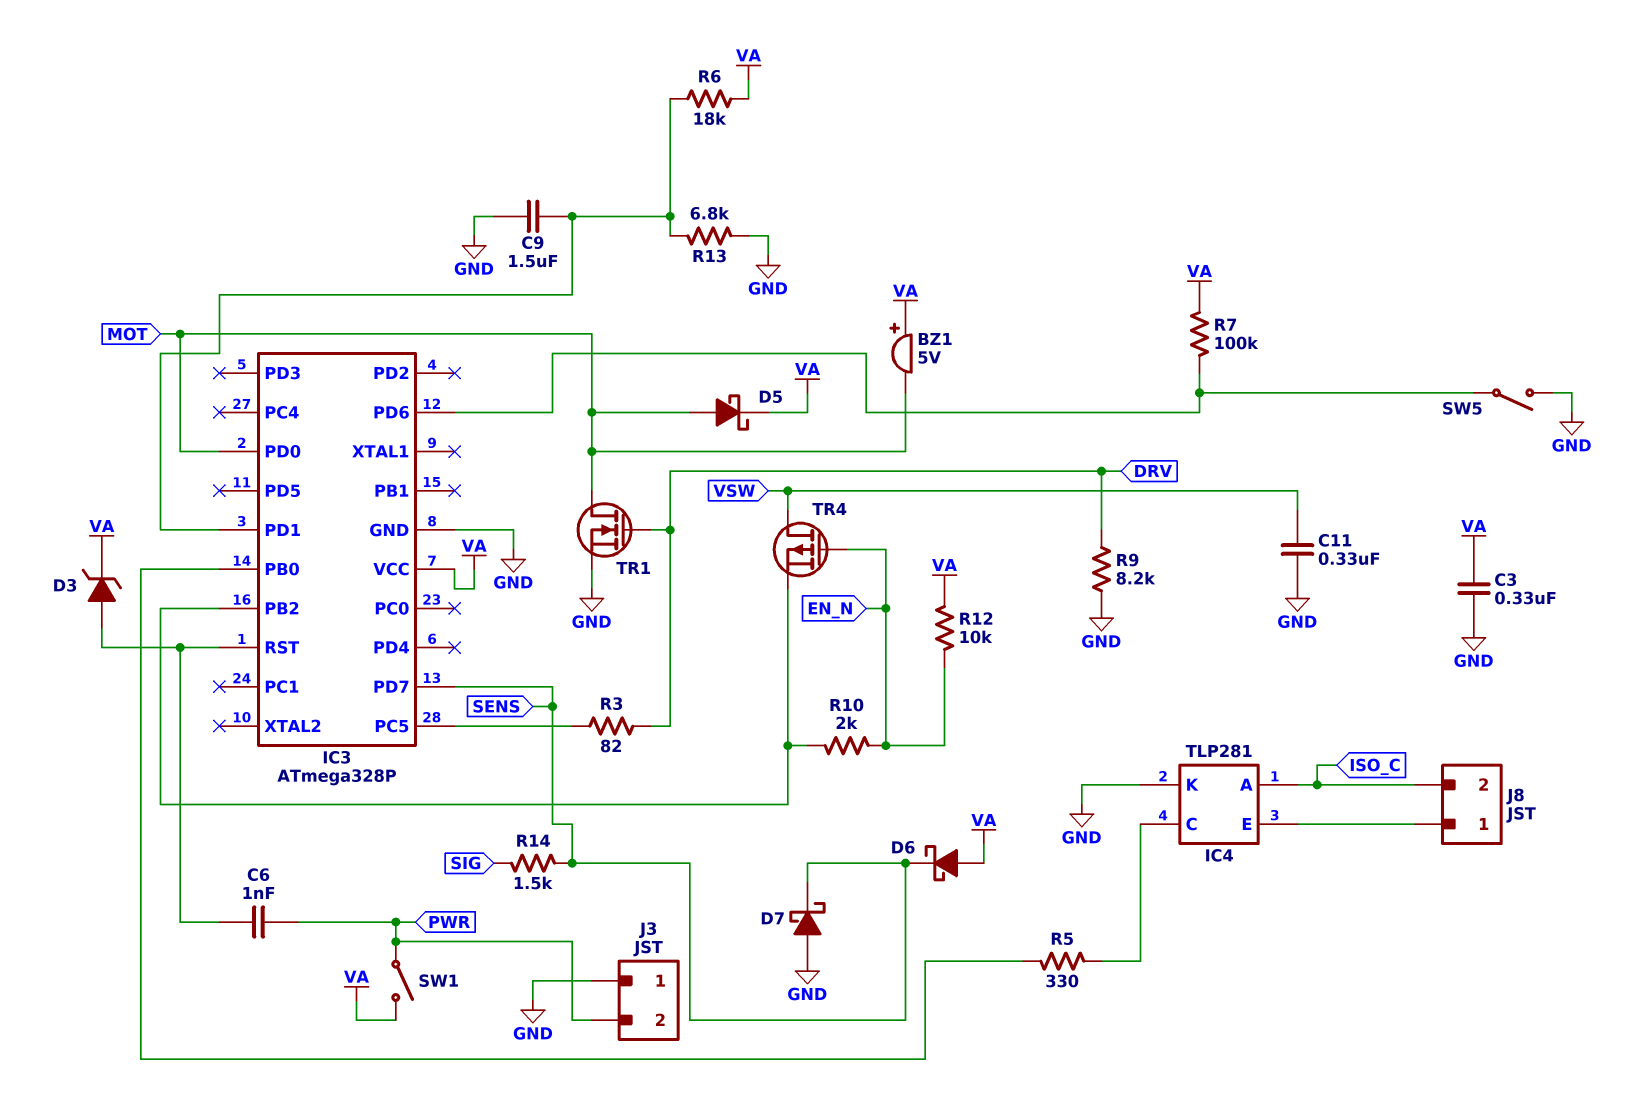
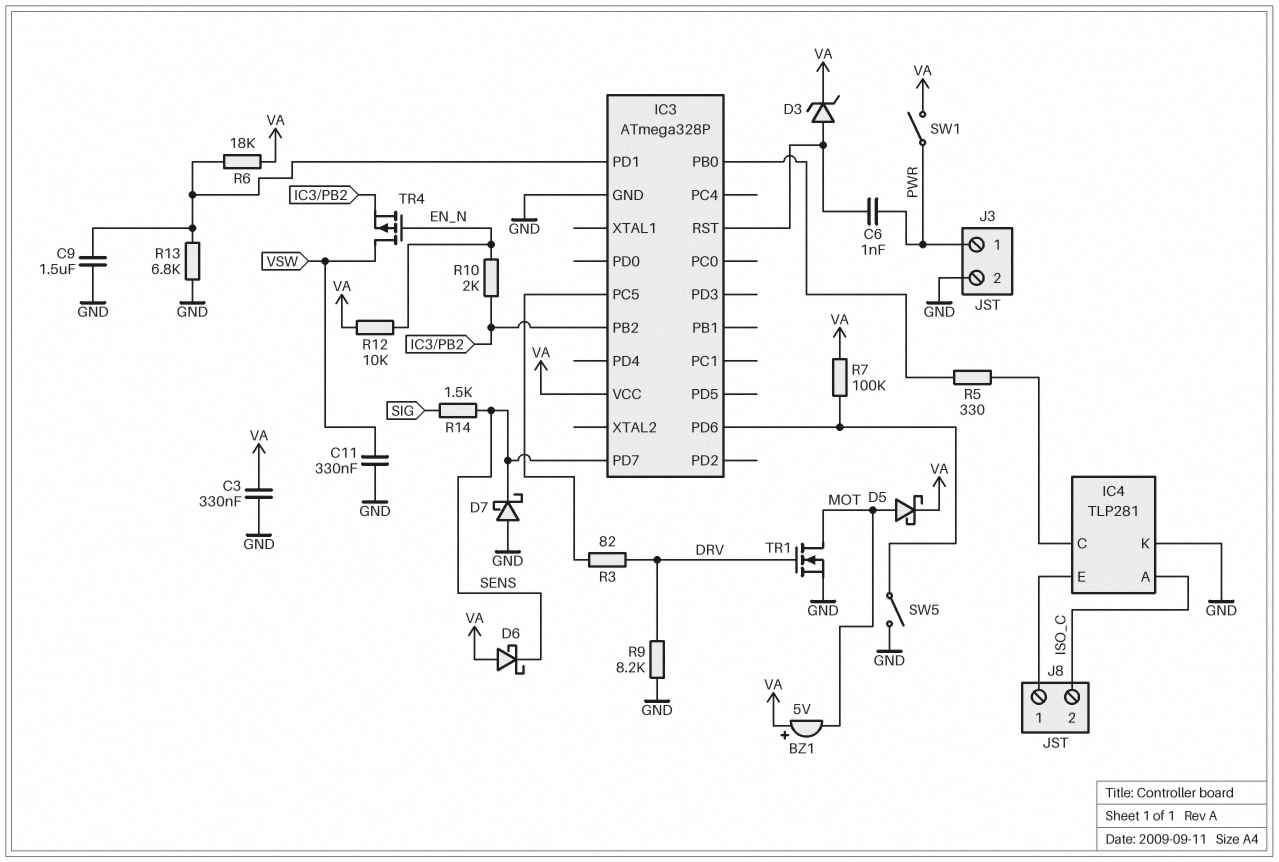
IC3 pin PD0: MOT -> none
J3 pin 1: GND -> PWR
J3 pin 2: PWR -> GND

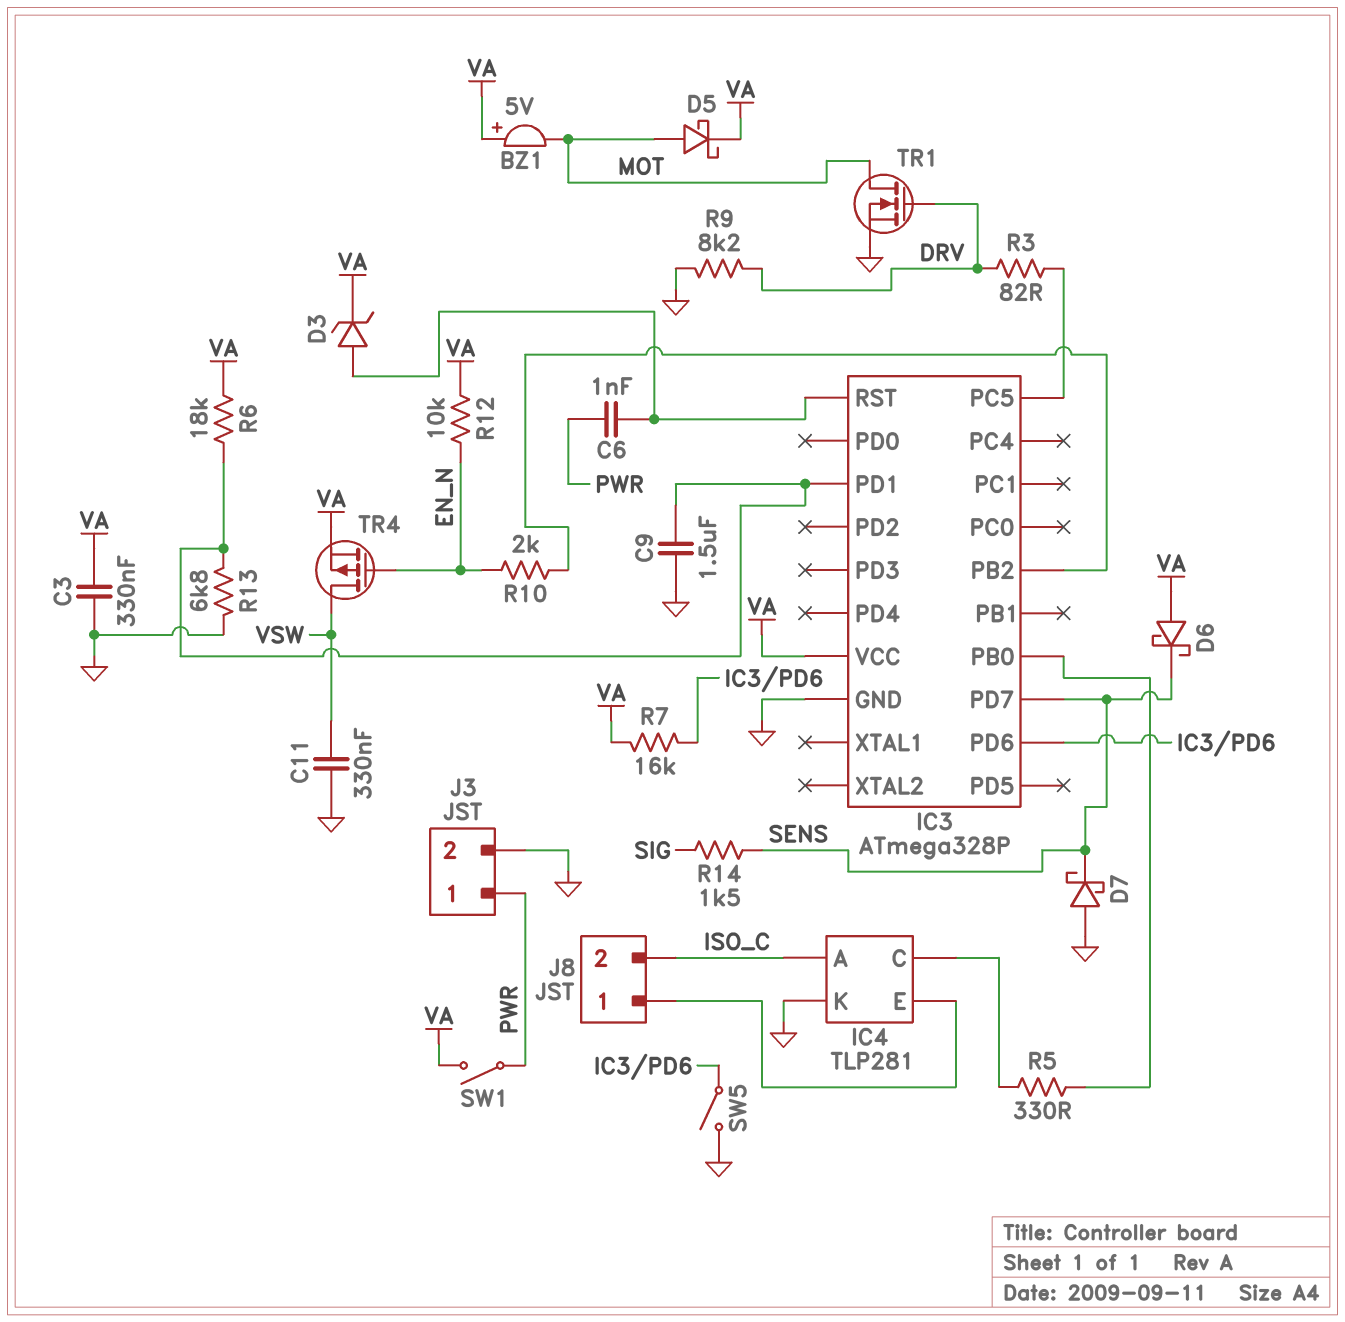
R7: 100k (IC3/PD6, VA) -> 16k (IC3/PD6, VA)
TR4: PMOS (G EN_N, D VSW, S IC3/PB2) -> PMOS (G EN_N, D VSW, S VA)

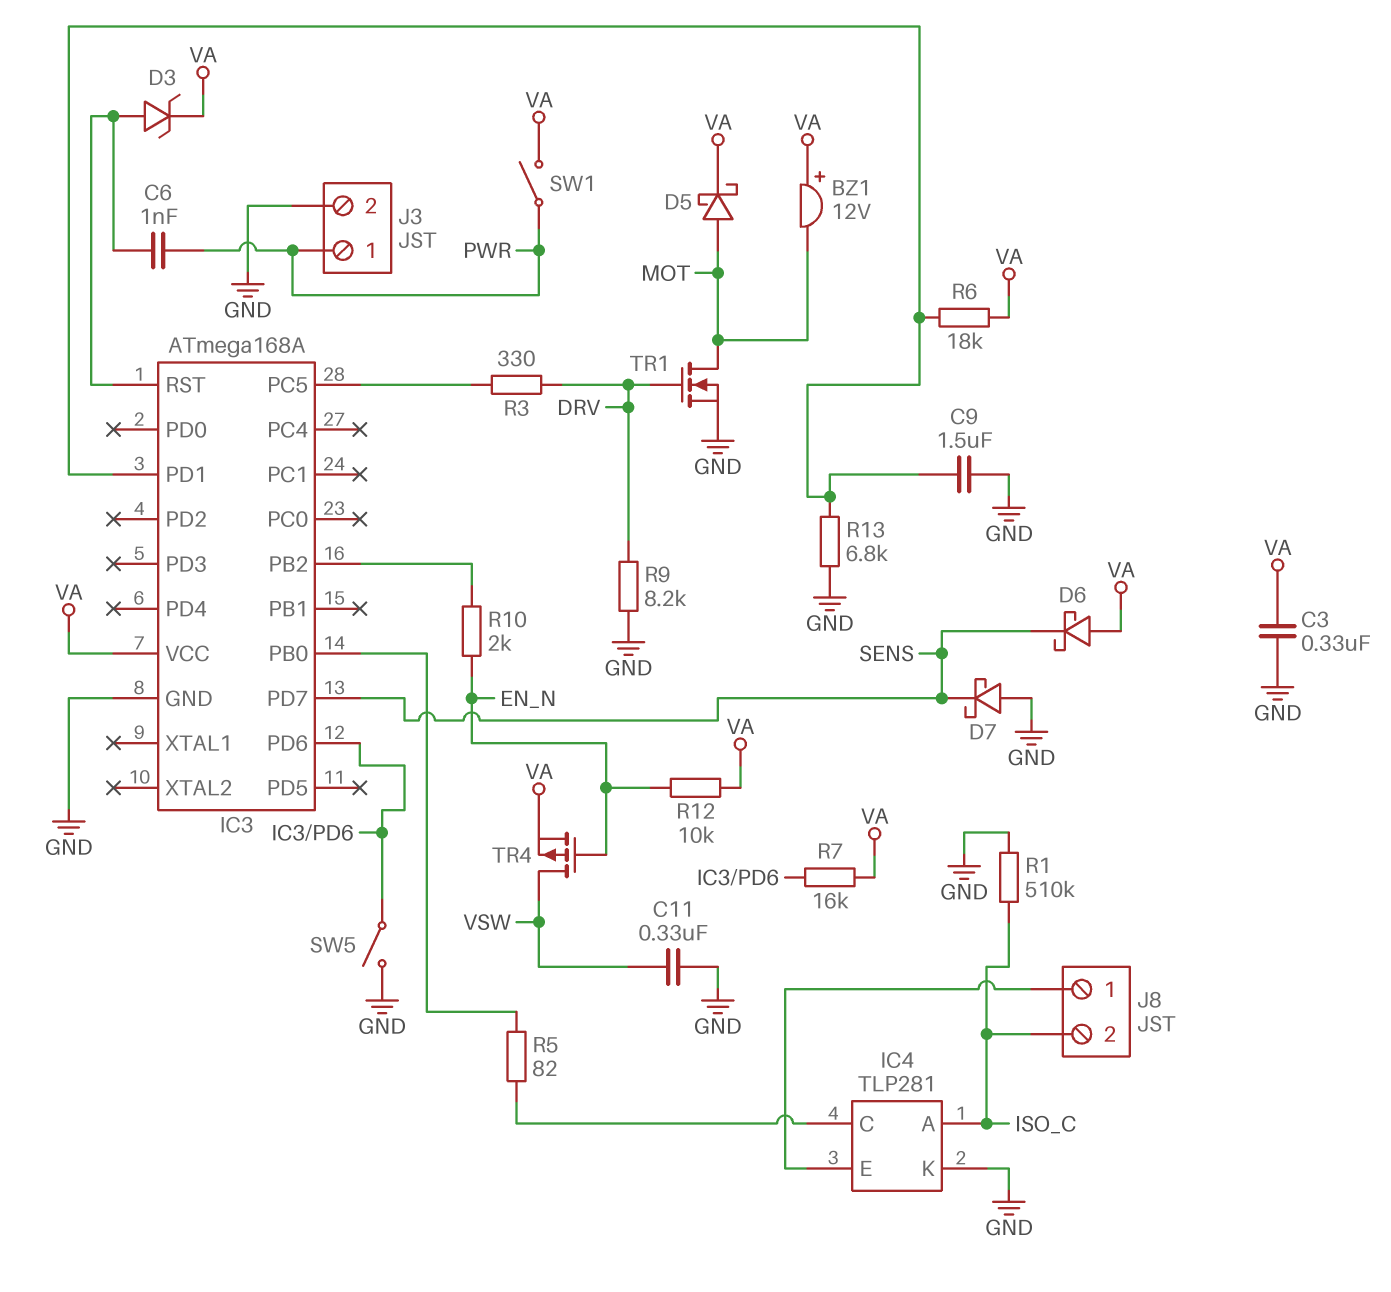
BZ1: buzzer 5V (plus VA, minus MOT) -> buzzer 12V (plus VA, minus MOT)
IC3: ATmega328P -> ATmega168A
R1: none -> 510k (GND, ISO_C)
R3: 82 (DRV, IC3/PC5) -> 330 (DRV, IC3/PC5)
R5: 330 (IC3/PB0, IC4/C) -> 82 (IC3/PB0, IC4/C)
R14: 1.5k (SENS, SIG) -> none

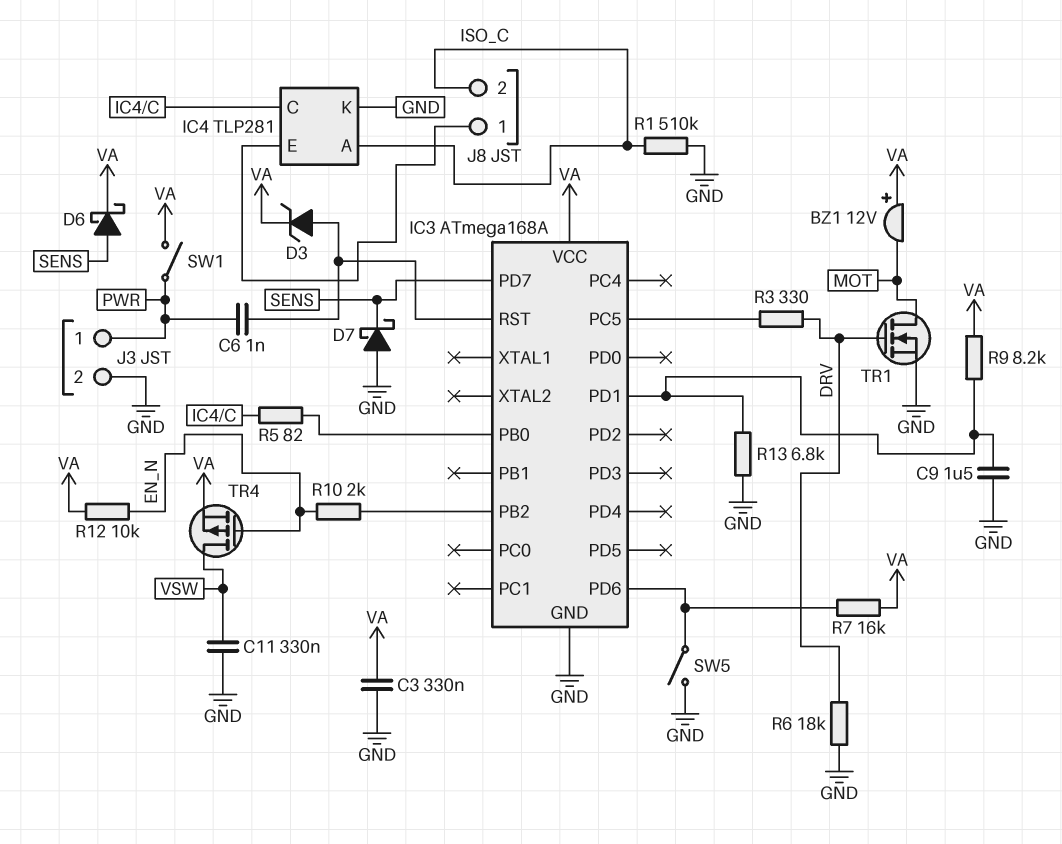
D5: schottky (A MOT, K VA) -> none
D6: schottky (A VA, K SENS) -> schottky (A SENS, K VA)
R6: 18k (IC3/PD1, VA) -> 18k (DRV, GND)
R9: 8.2k (DRV, GND) -> 8.2k (IC3/PD1, VA)

